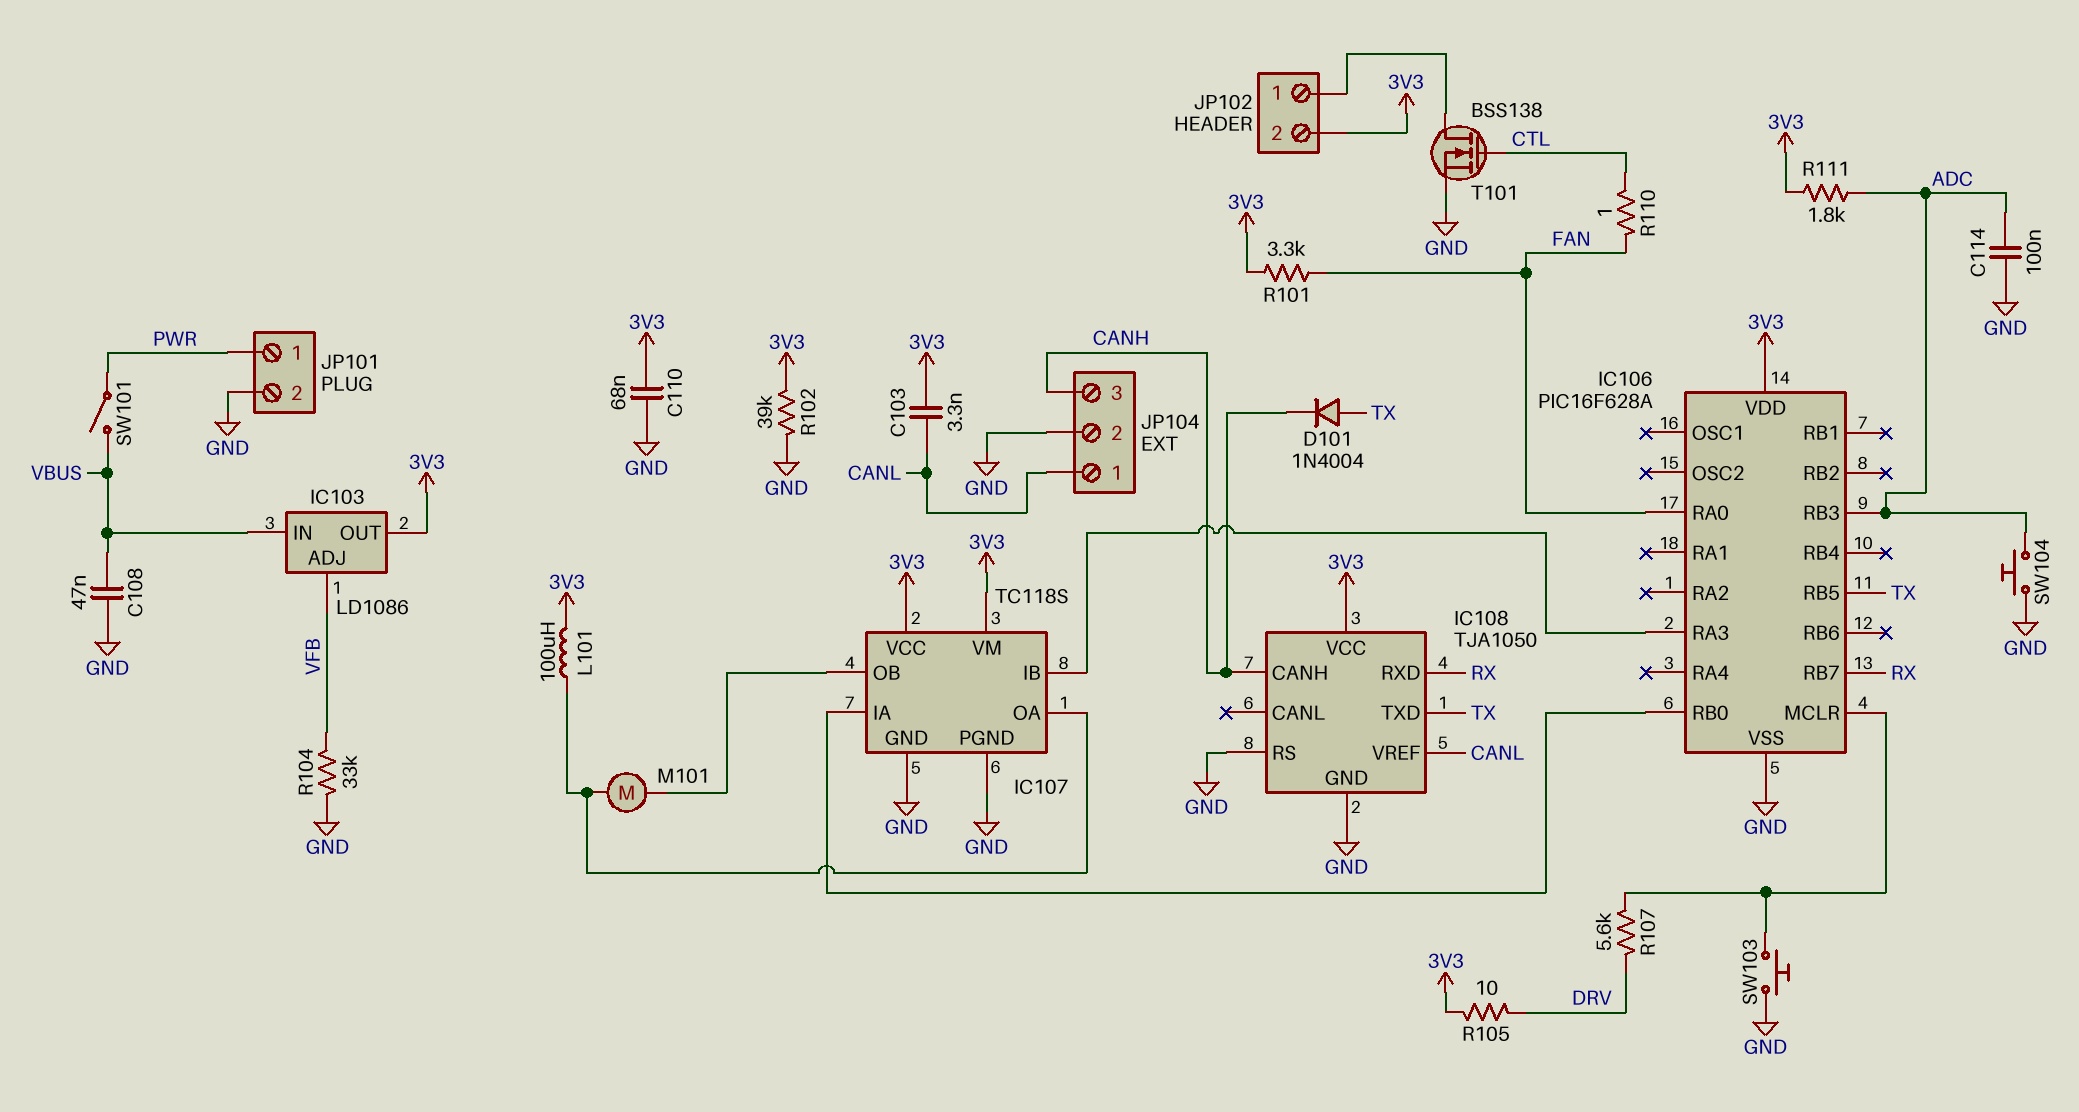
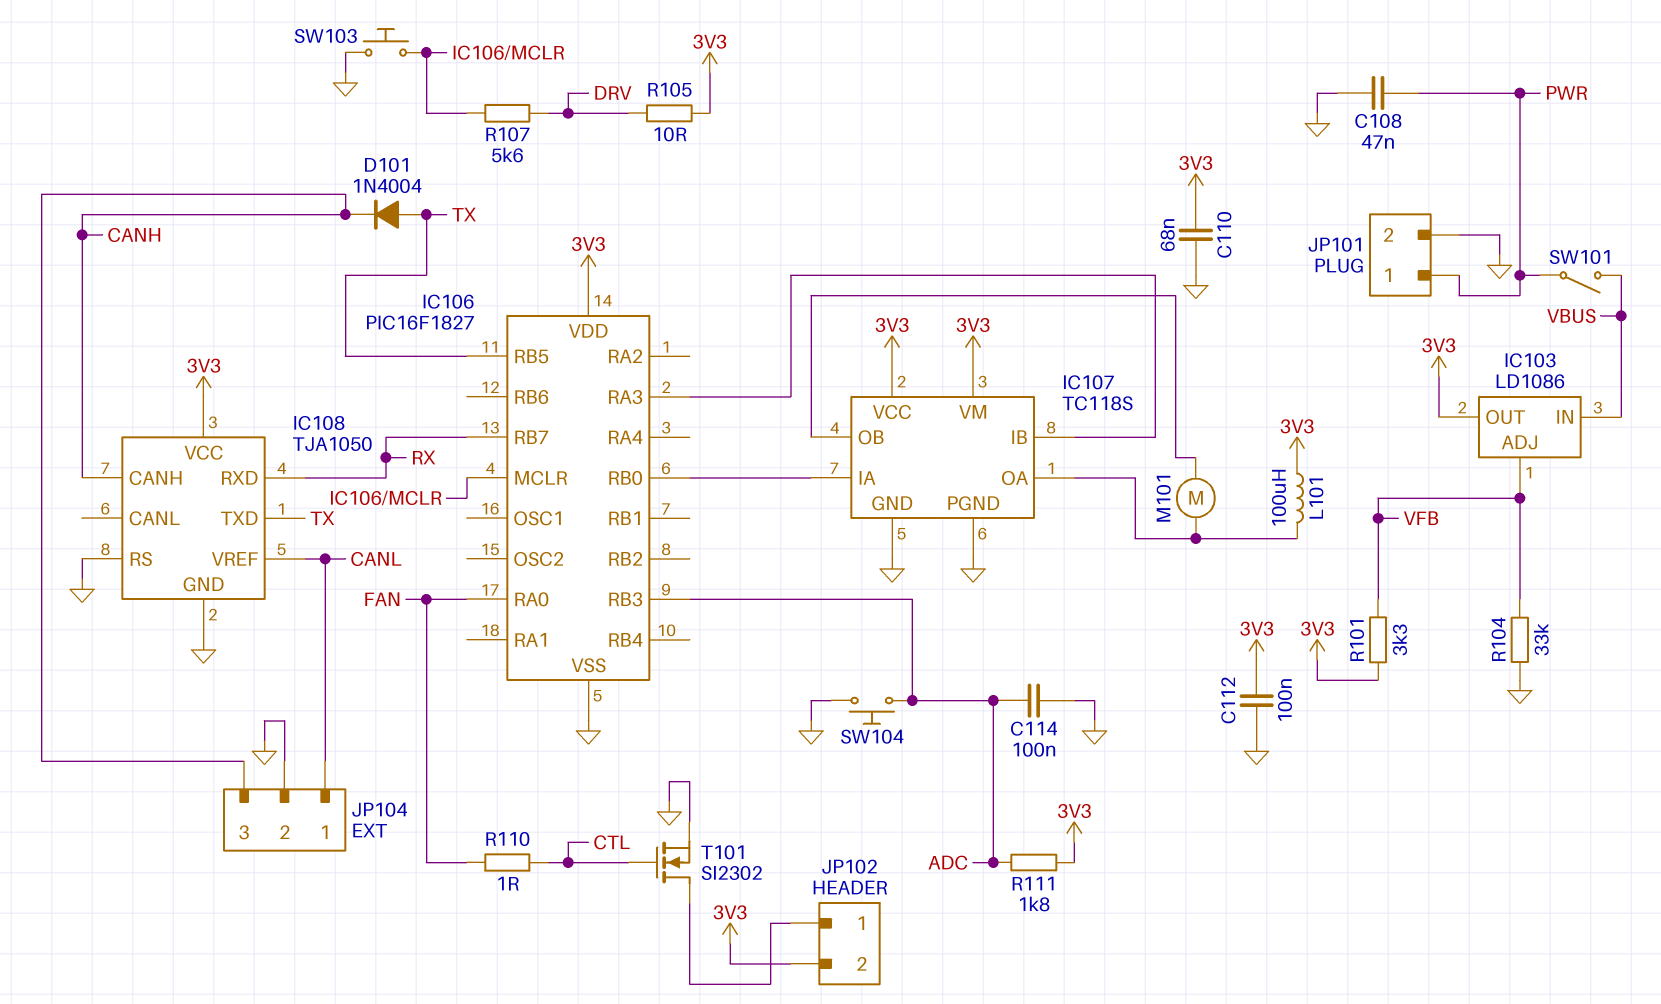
C103: 3.3nF (3V3, CANL) -> none
C108: 47nF (GND, VBUS) -> 47nF (GND, PWR)
C112: none -> 100nF (3V3, GND)
IC106: PIC16F628A -> PIC16F1827
R101: 3.3k (3V3, FAN) -> 3.3k (3V3, VFB)
R102: 39k (3V3, GND) -> none
T101: NMOS BSS138 (G CTL, D JP102/1, S GND) -> NMOS SI2302 (G CTL, D JP102/1, S GND)

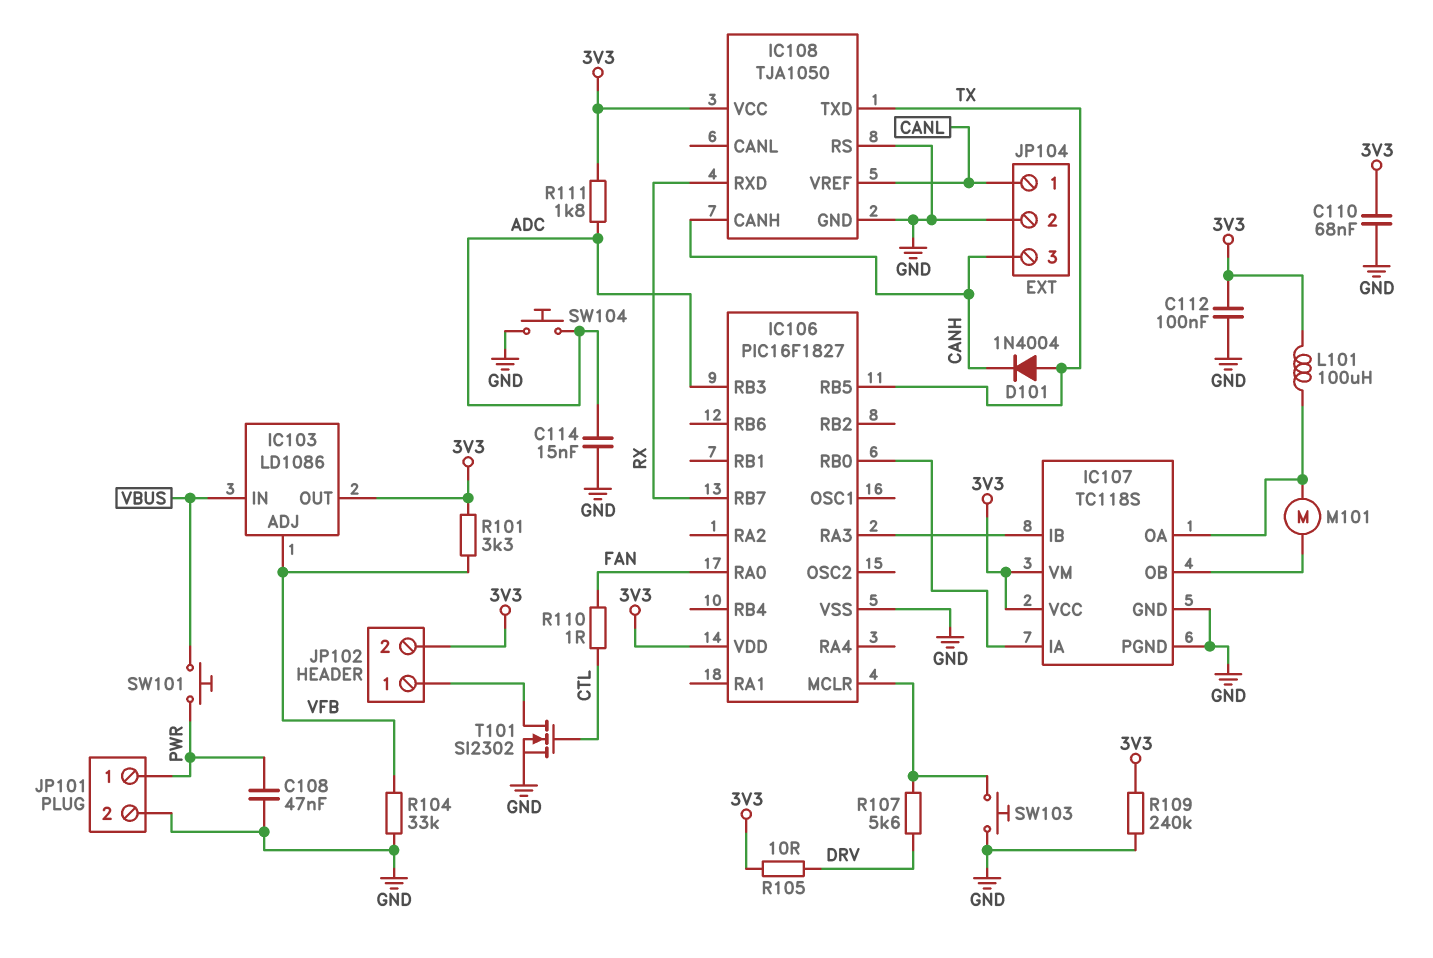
C114: 100nF (ADC, GND) -> 15nF (ADC, GND)
R109: none -> 240k (3V3, GND)
SW101: switch (PWR, VBUS) -> button (PWR, VBUS)

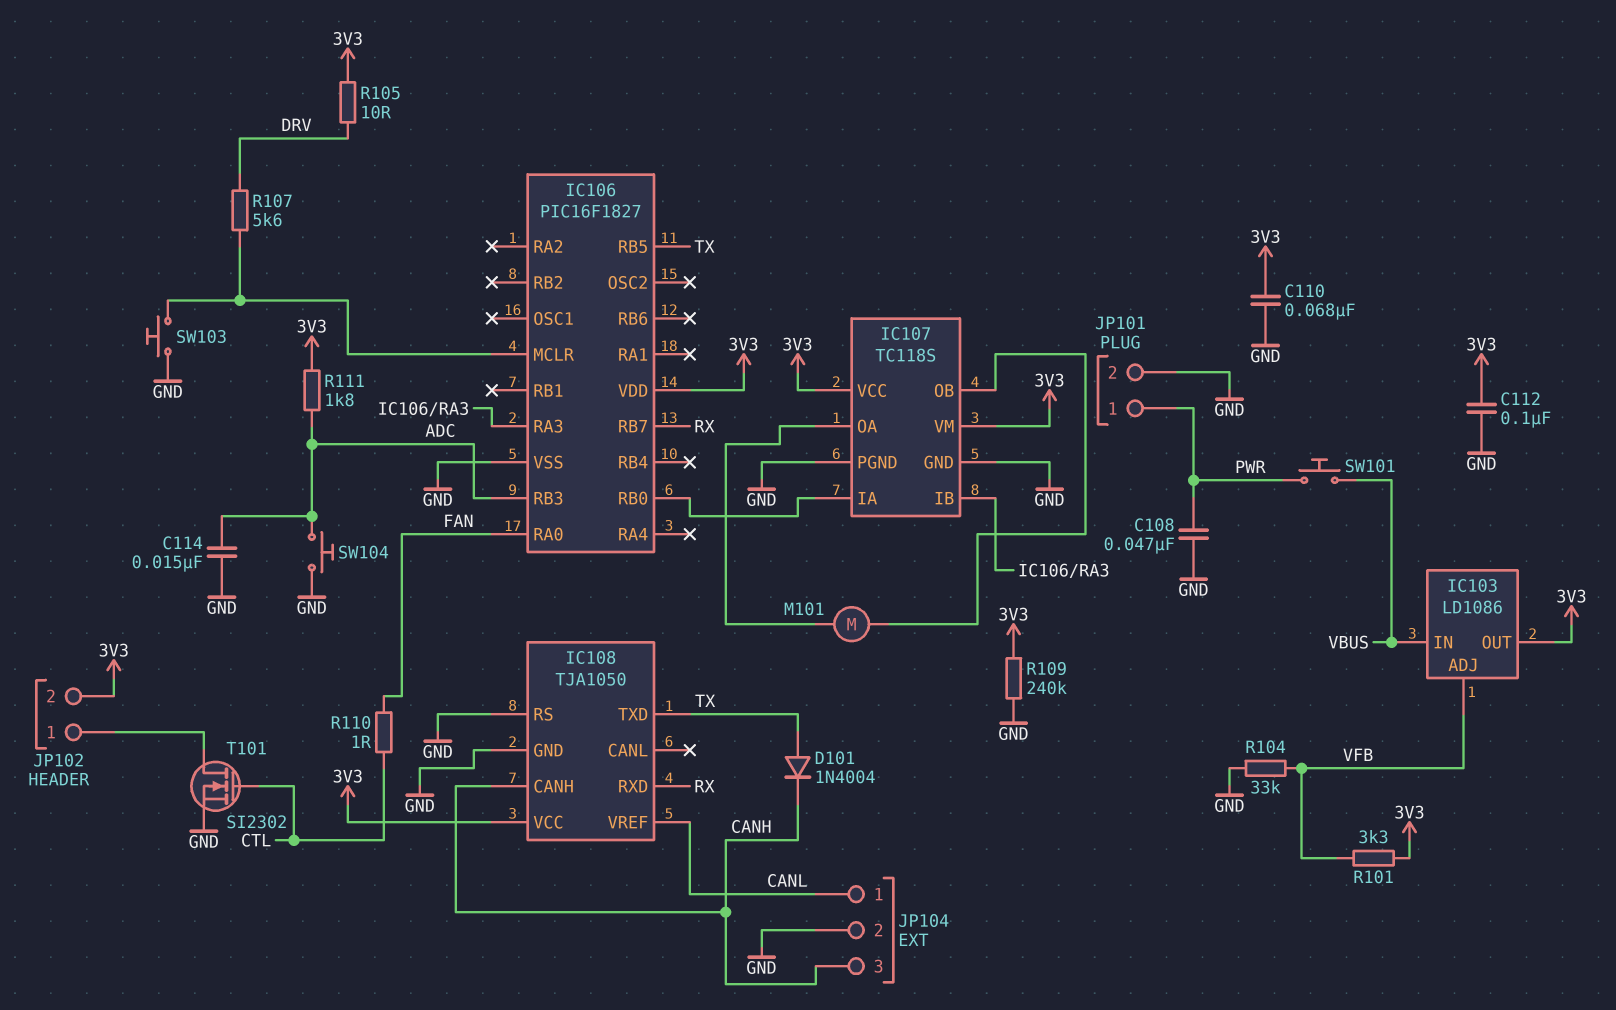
L101: 100uH (3V3, IC107/OA) -> none

